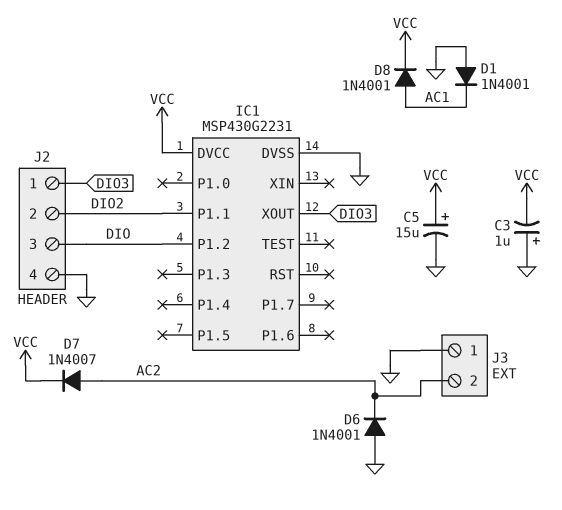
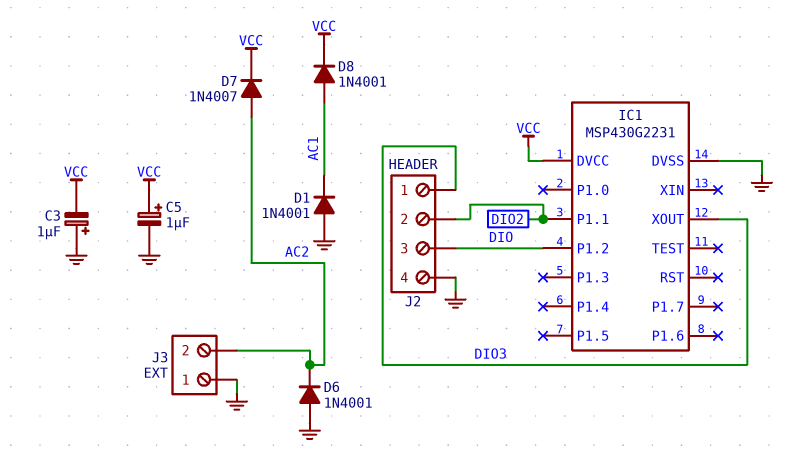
C5: 15uF (plus VCC, minus GND) -> 1uF (plus VCC, minus GND)

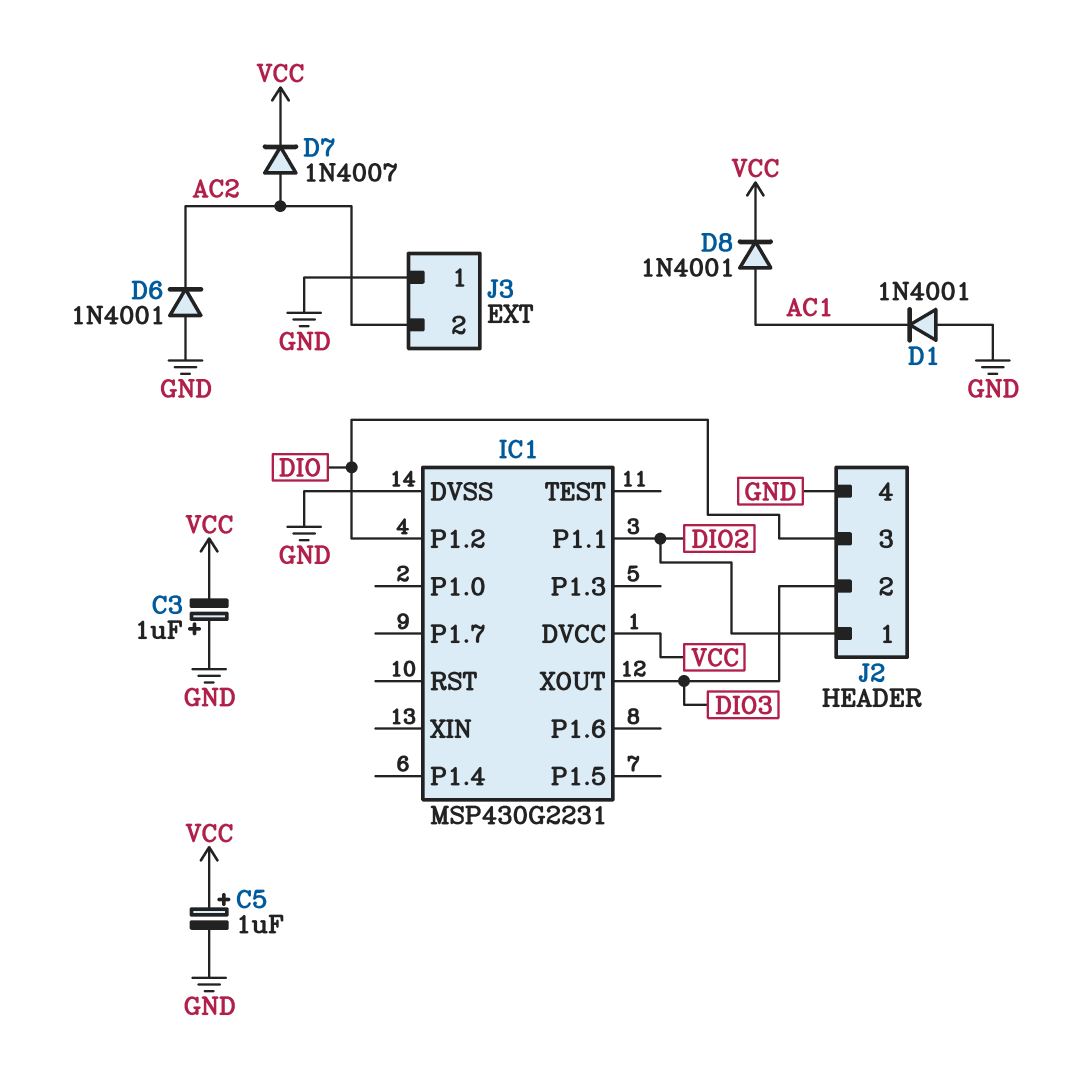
J2 pin 1: DIO3 -> DIO2
J2 pin 2: DIO2 -> DIO3

